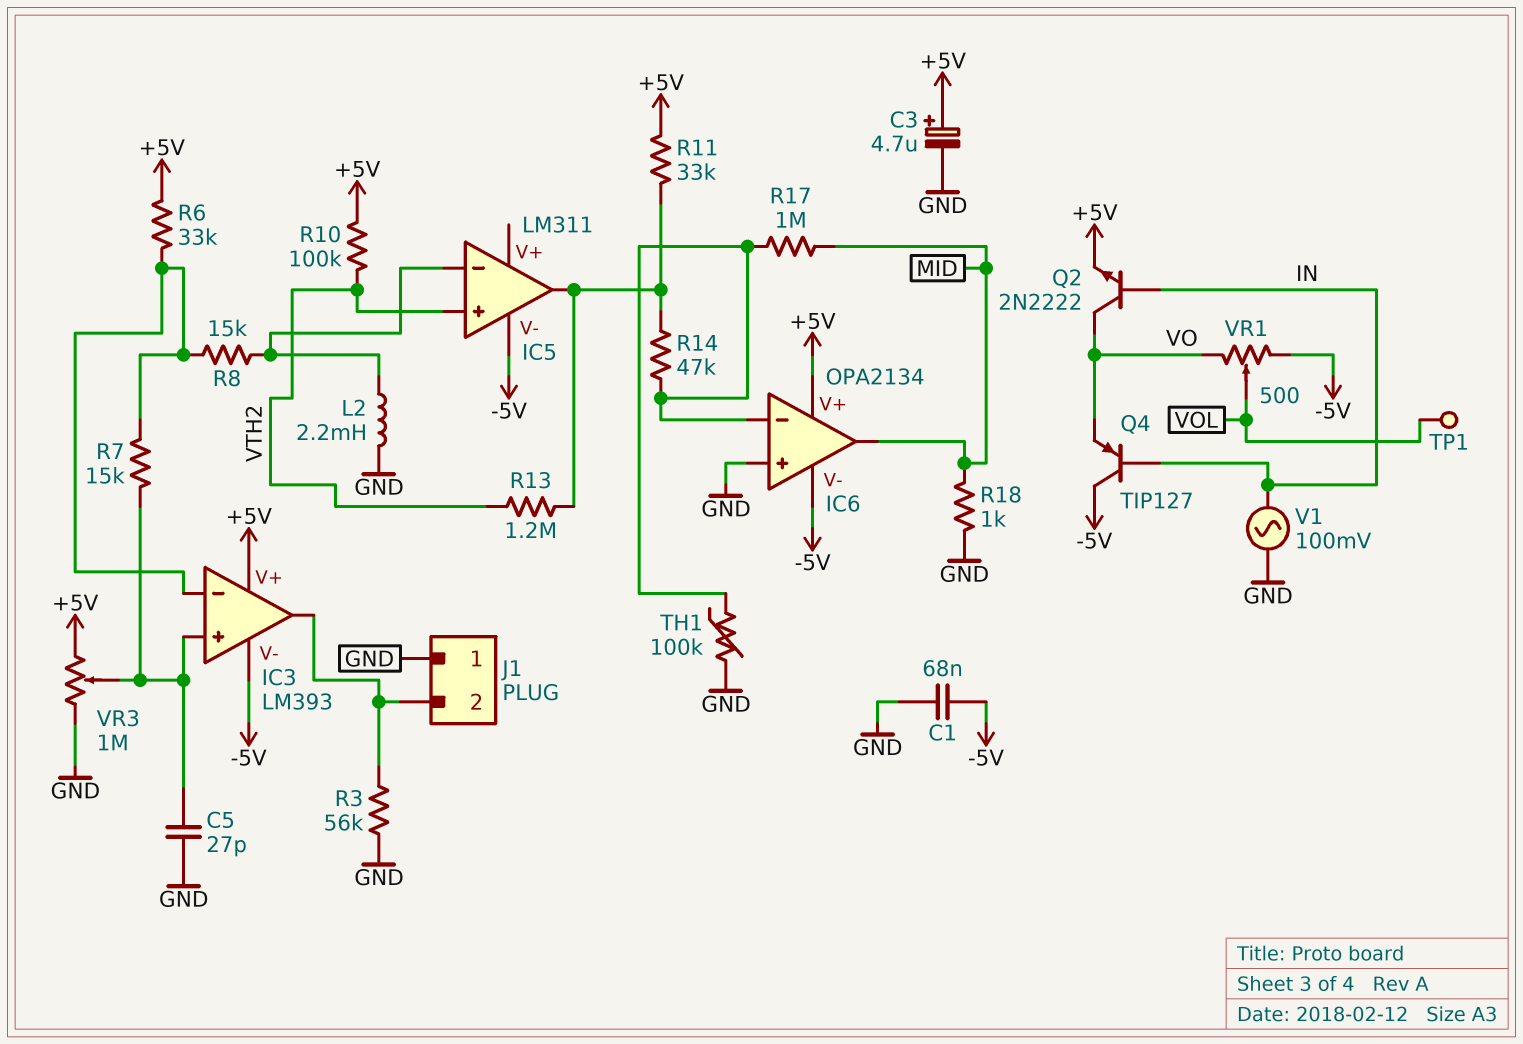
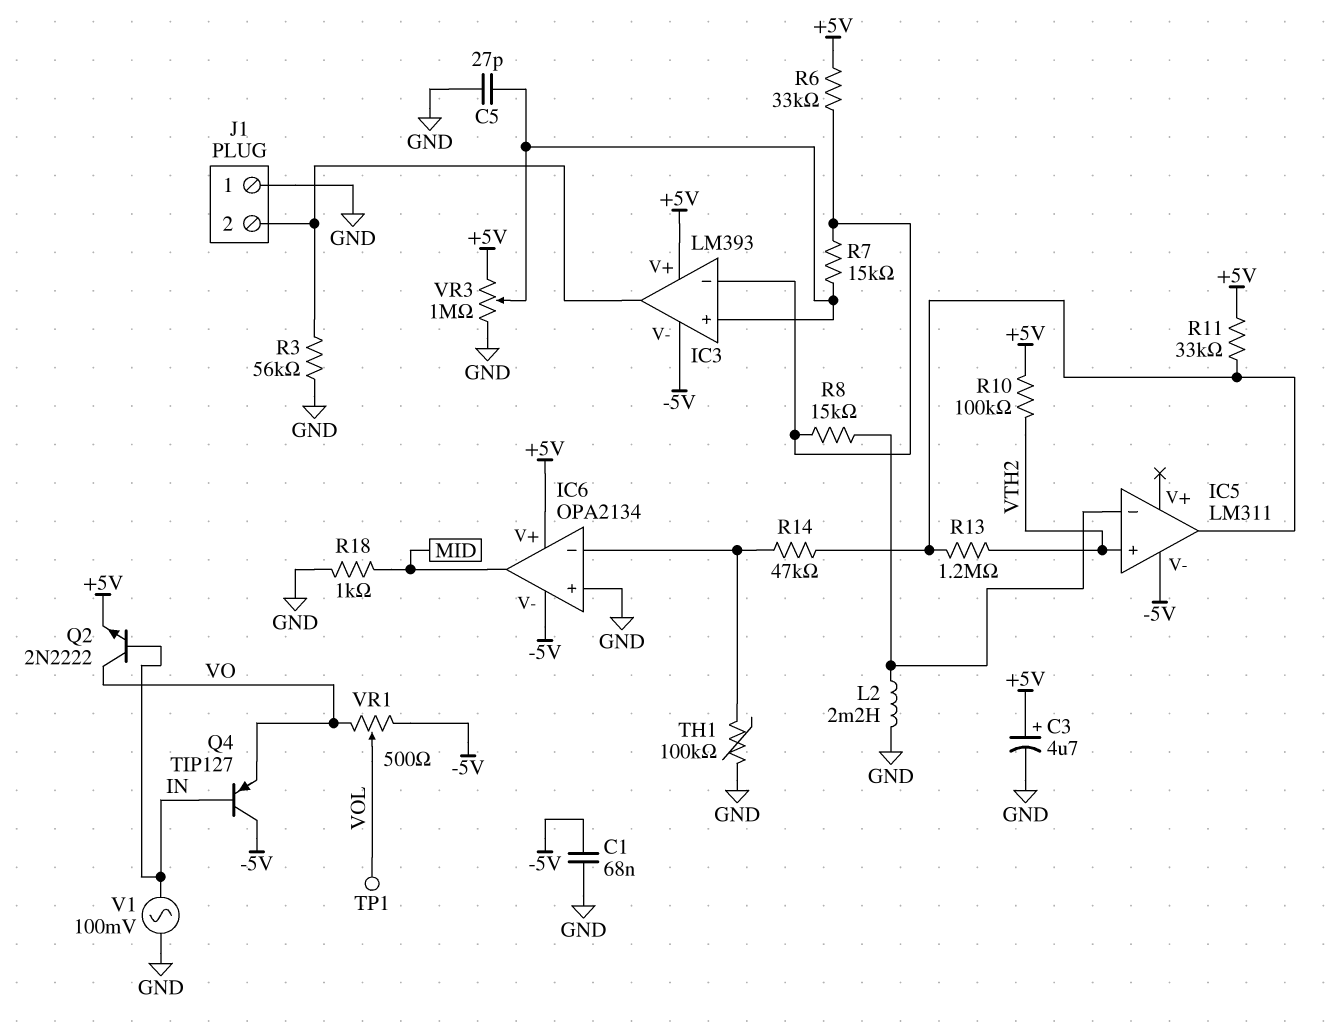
R17: 1M (IC6/in-, MID) -> none

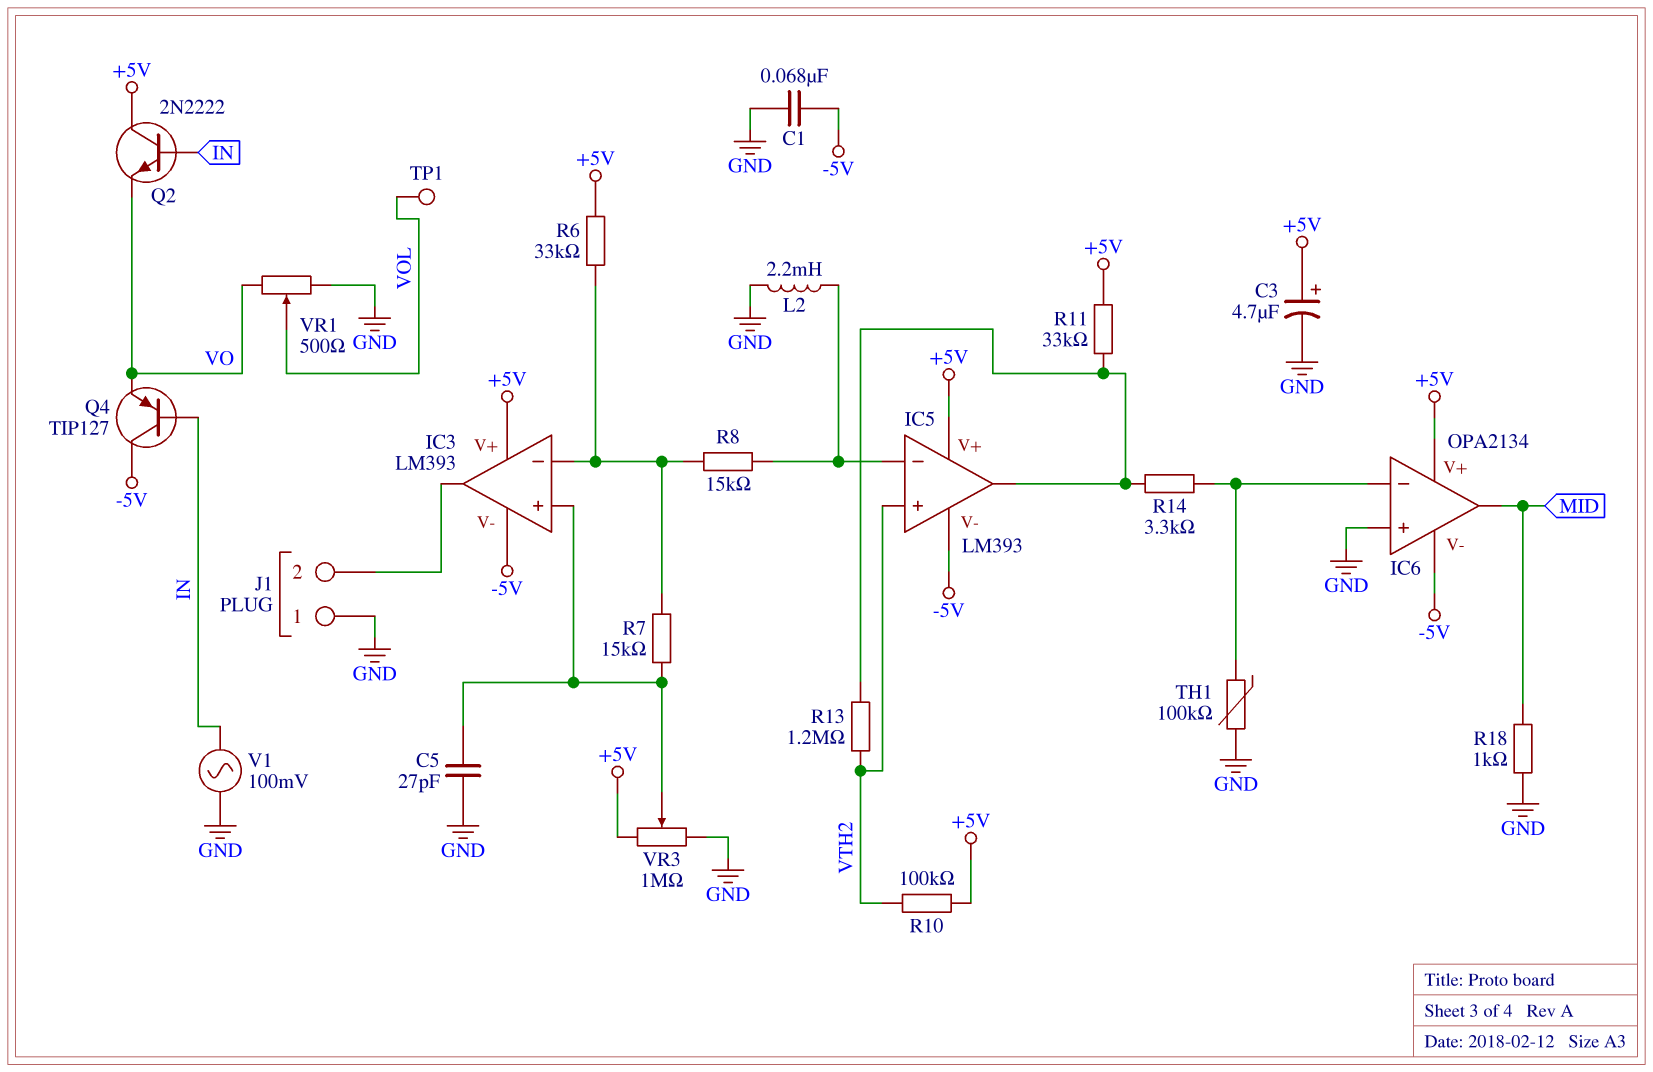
IC5: LM311 -> LM393
IC5 pin V+: none -> +5V
Q2: NPN 2N2222 (B IN, C VO, E +5V) -> NPN 2N2222 (B IN, C +5V, E VO)
R3: 56k (GND, IC3/out) -> none
R14: 47k (IC5/out, IC6/in-) -> 3.3k (IC5/out, IC6/in-)
VR1: 500 (-5V, VO, wiper VOL) -> 500 (GND, VO, wiper VOL)

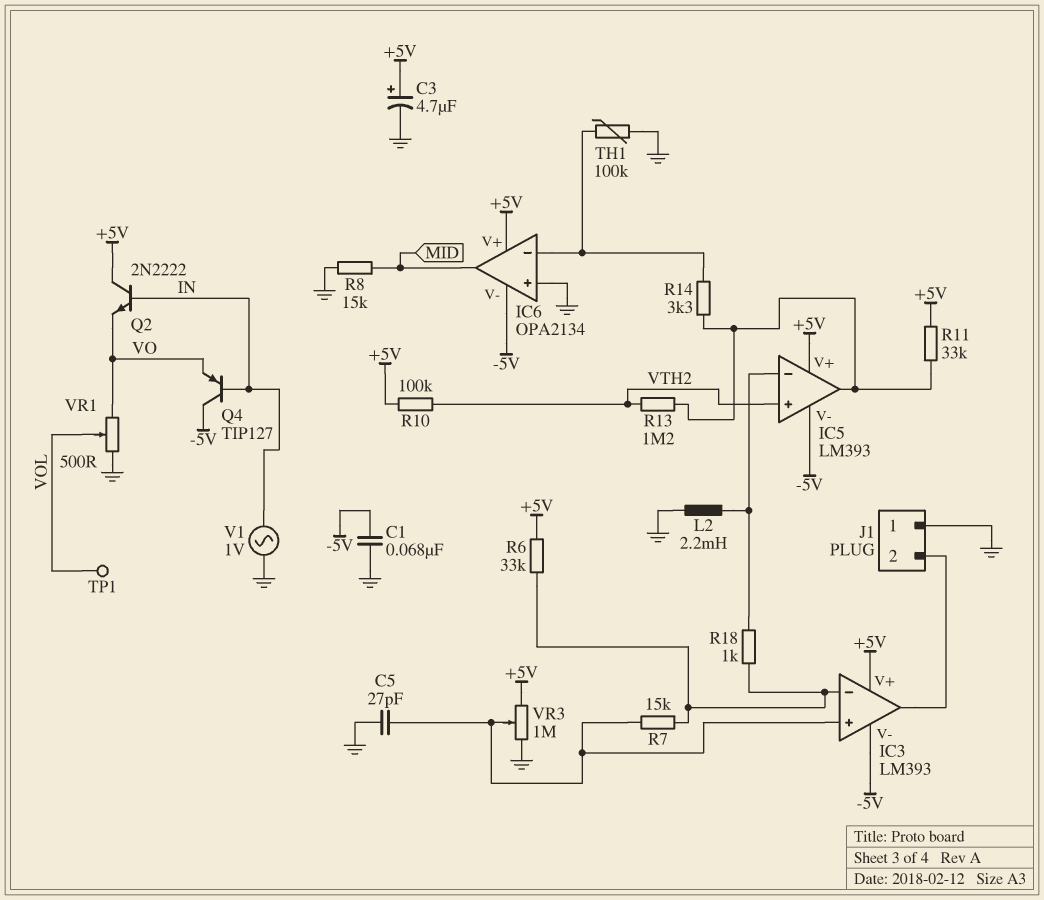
R8: 15k (IC3/in-, IC5/in-) -> 15k (GND, MID)
R18: 1k (GND, MID) -> 1k (IC3/in-, IC5/in-)
V1: AC 100mV (GND, IN) -> AC 1V (GND, IN)

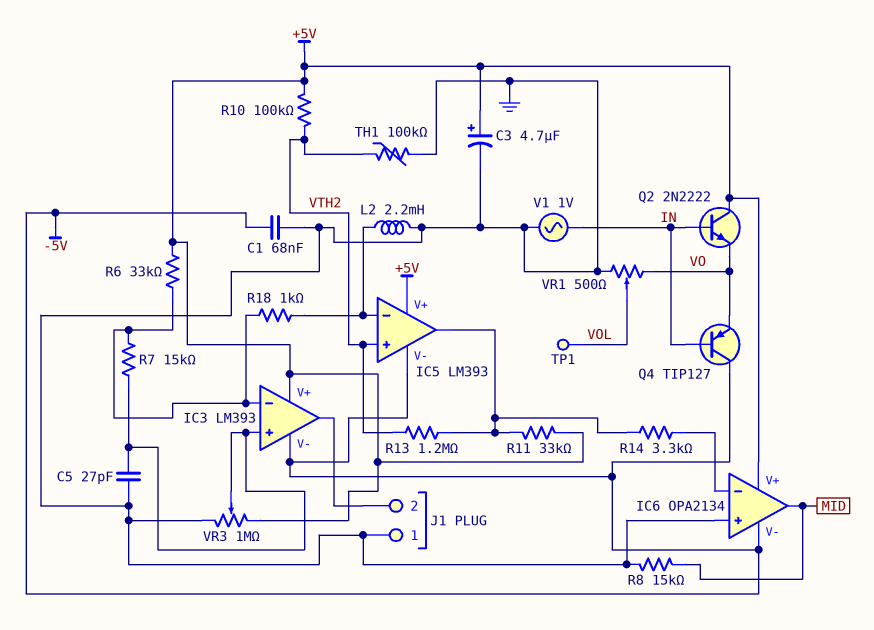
TH1: 100k (GND, IC6/in-) -> 100k (GND, VTH2)

